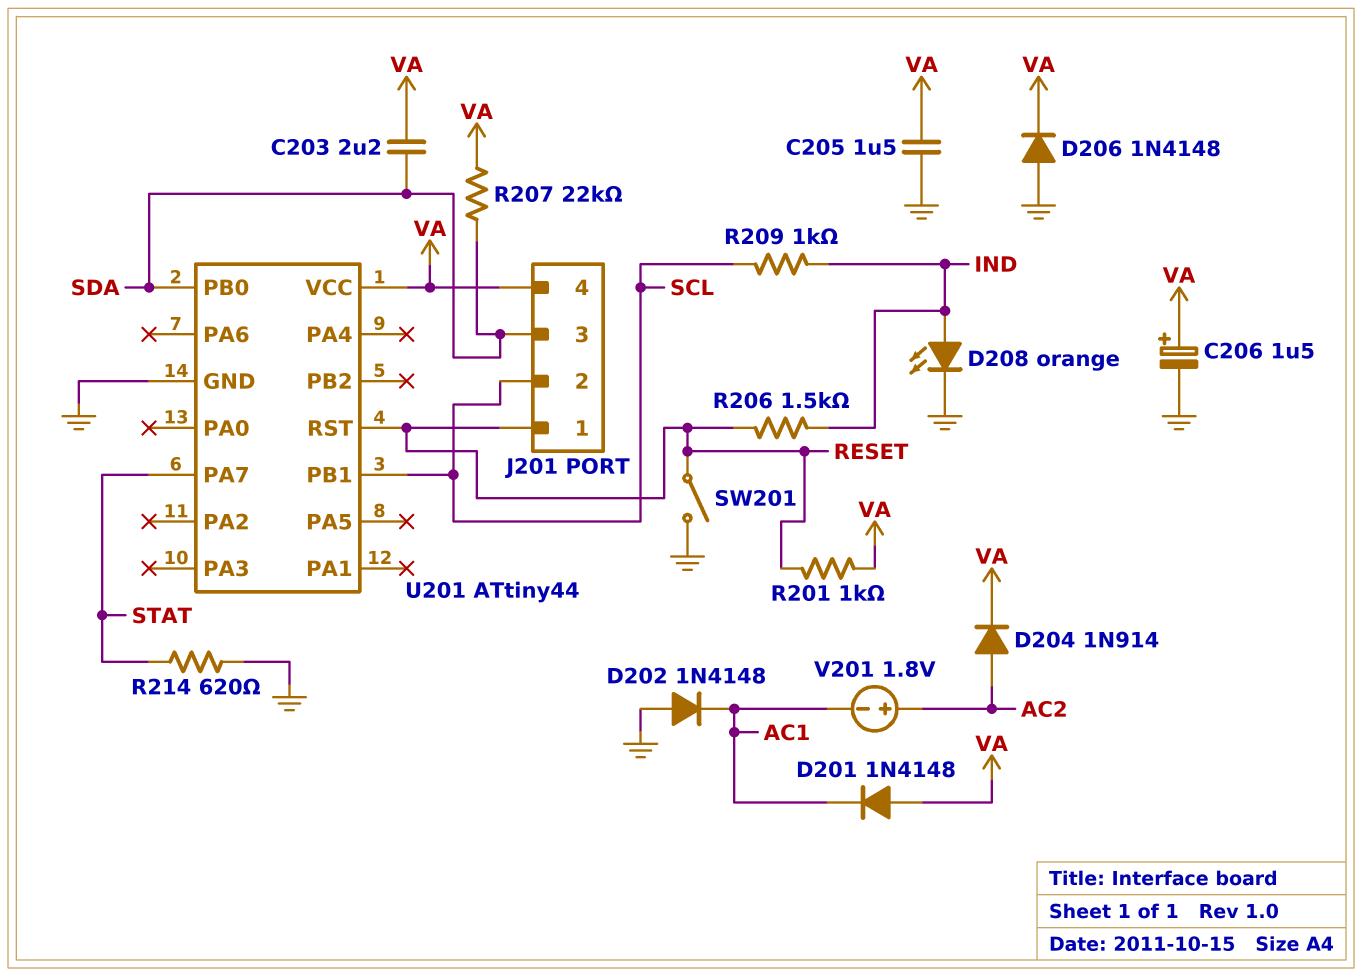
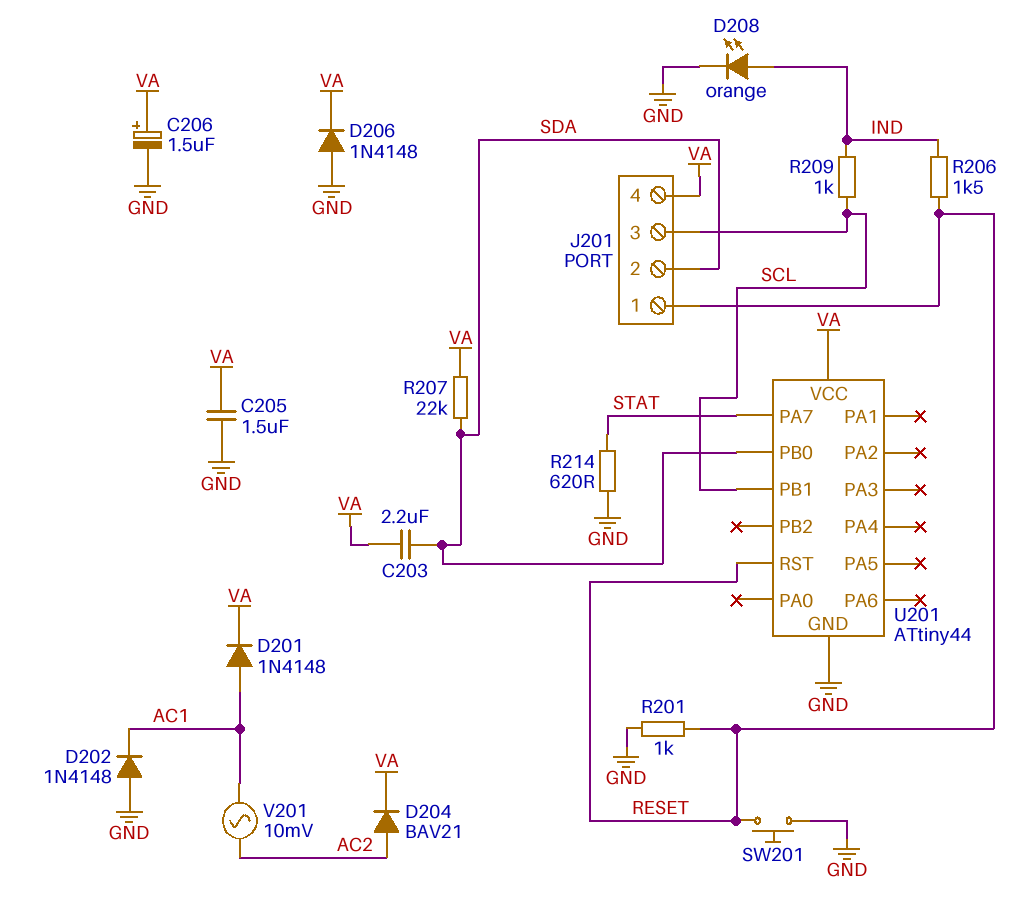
D201: diode 1N4148 (A VA, K AC1) -> diode 1N4148 (A AC1, K VA)
D204: diode 1N914 (A AC2, K VA) -> diode BAV21 (A AC2, K VA)
J201 pin 2: SCL -> SDA
J201 pin 3: SDA -> SCL
R201: 1k (RESET, VA) -> 1k (GND, RESET)
SW201: switch (GND, RESET) -> button (GND, RESET)
V201: 1.8V (plus AC2, minus AC1) -> AC 10mV (AC1, AC2)

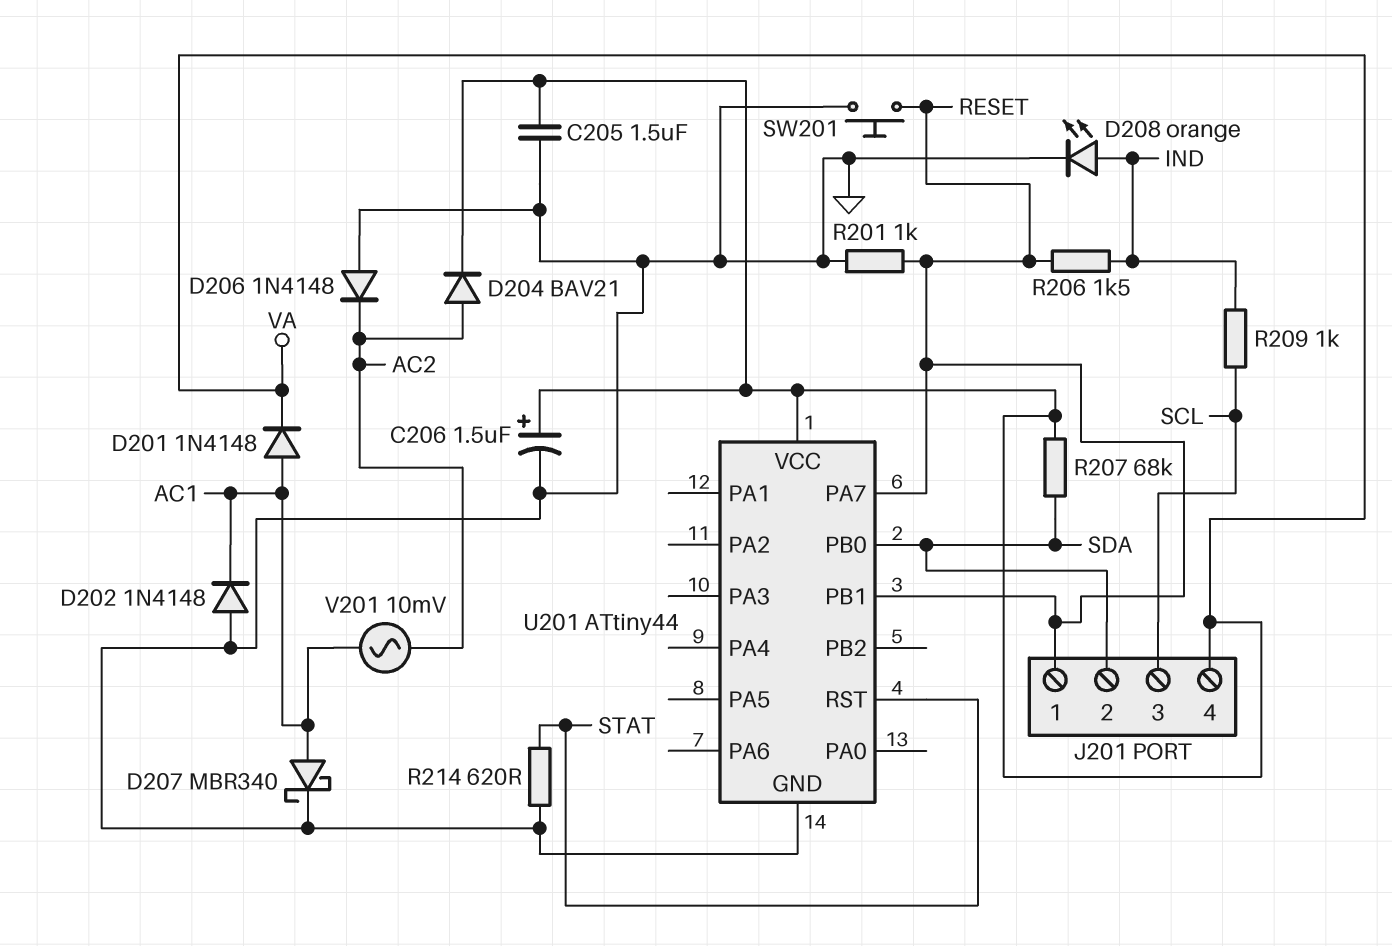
C203: 2.2uF (SDA, VA) -> none
D206: diode 1N4148 (A GND, K VA) -> diode 1N4148 (A GND, K AC2)
D207: none -> schottky MBR340 (A AC1, K GND)
R207: 22k (SDA, VA) -> 68k (SDA, VA)
U201 pin PA7: STAT -> RESET
U201 pin PB1: SCL -> RESET
U201 pin RST: RESET -> STAT

